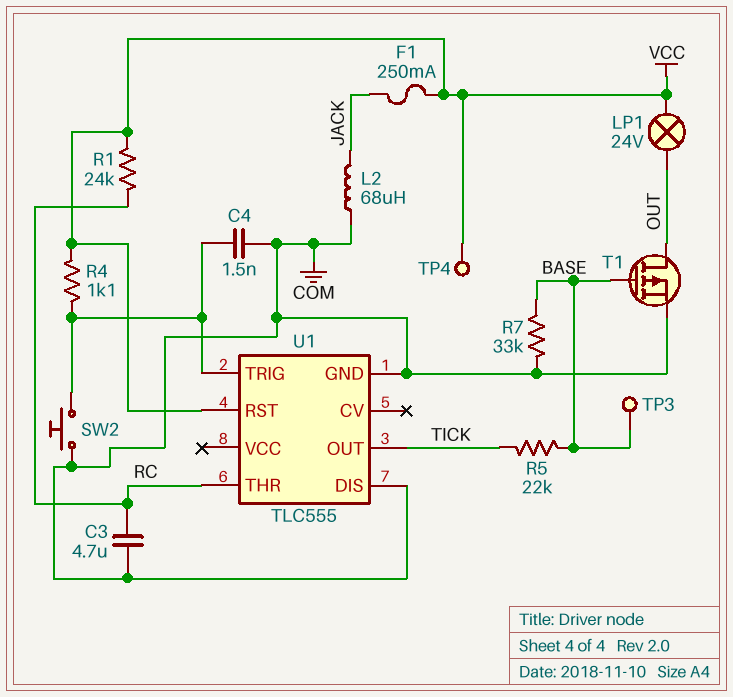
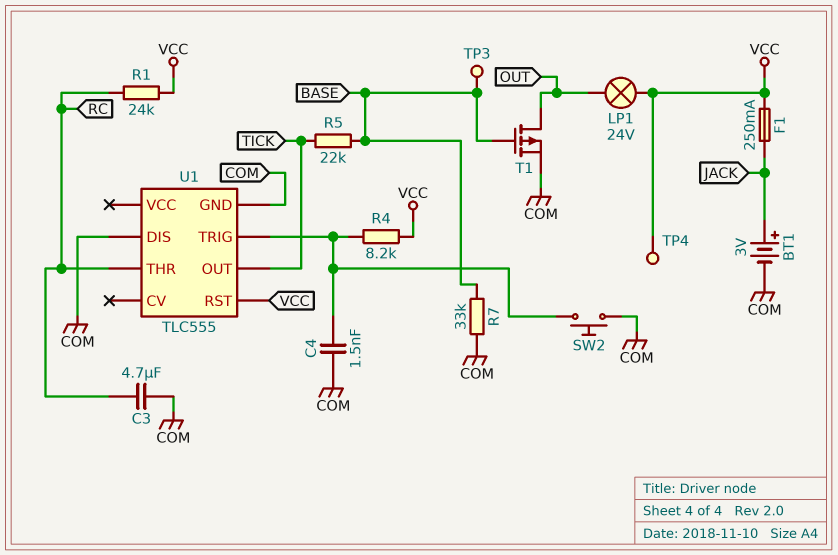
BT1: none -> 3V (plus JACK, minus COM)
L2: 68uH (COM, JACK) -> none
R4: 1.1k (U1/TRIG, VCC) -> 8.2k (U1/TRIG, VCC)

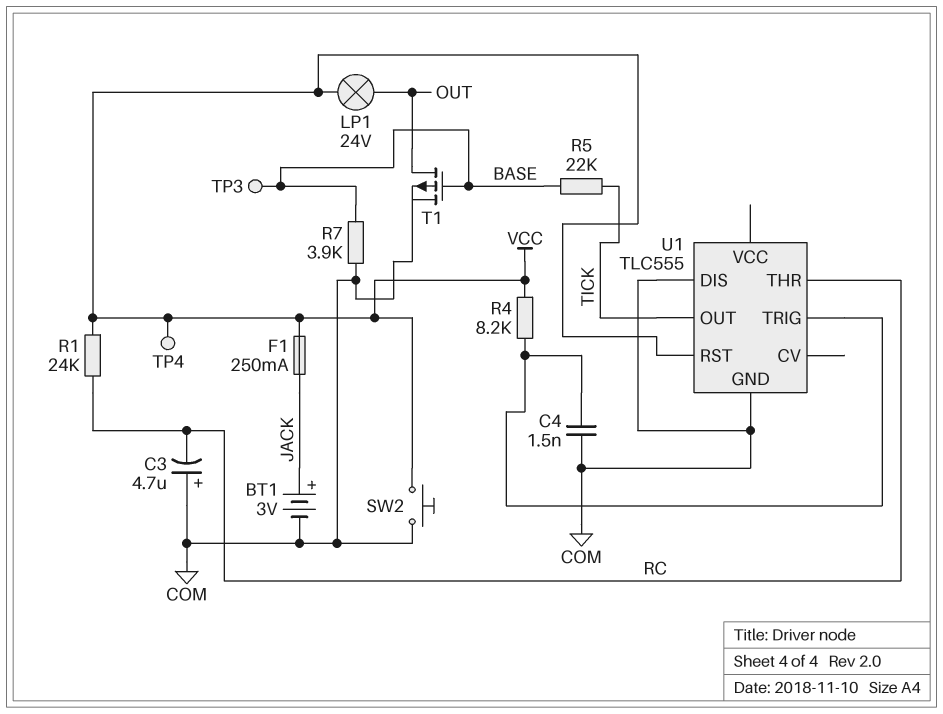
C3: 4.7uF (COM, RC) -> 4.7uF (plus COM, minus RC)
R7: 33k (BASE, COM) -> 3.9k (BASE, COM)
SW2: button (COM, U1/TRIG) -> button (COM, VCC)

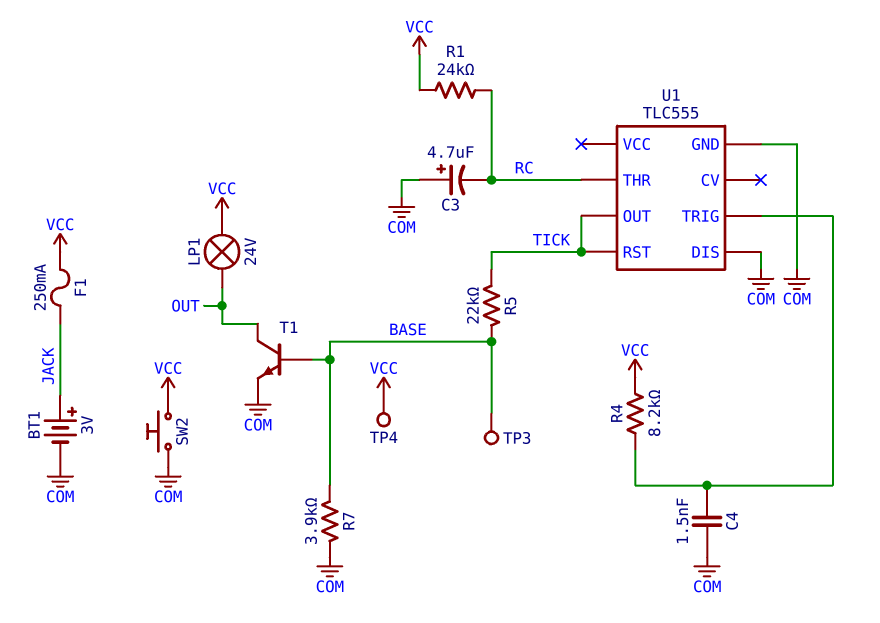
T1: PMOS (G BASE, D OUT, S COM) -> NPN (B BASE, C OUT, E COM)
U1 pin RST: VCC -> TICK

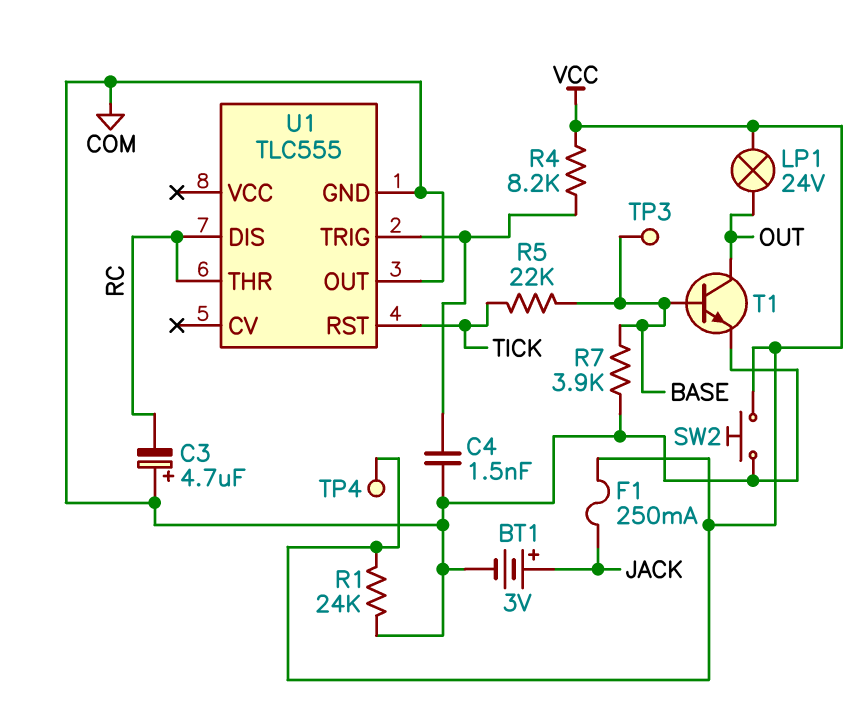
R1: 24k (RC, VCC) -> 24k (COM, VCC)
U1 pin DIS: COM -> RC
U1 pin OUT: TICK -> COM

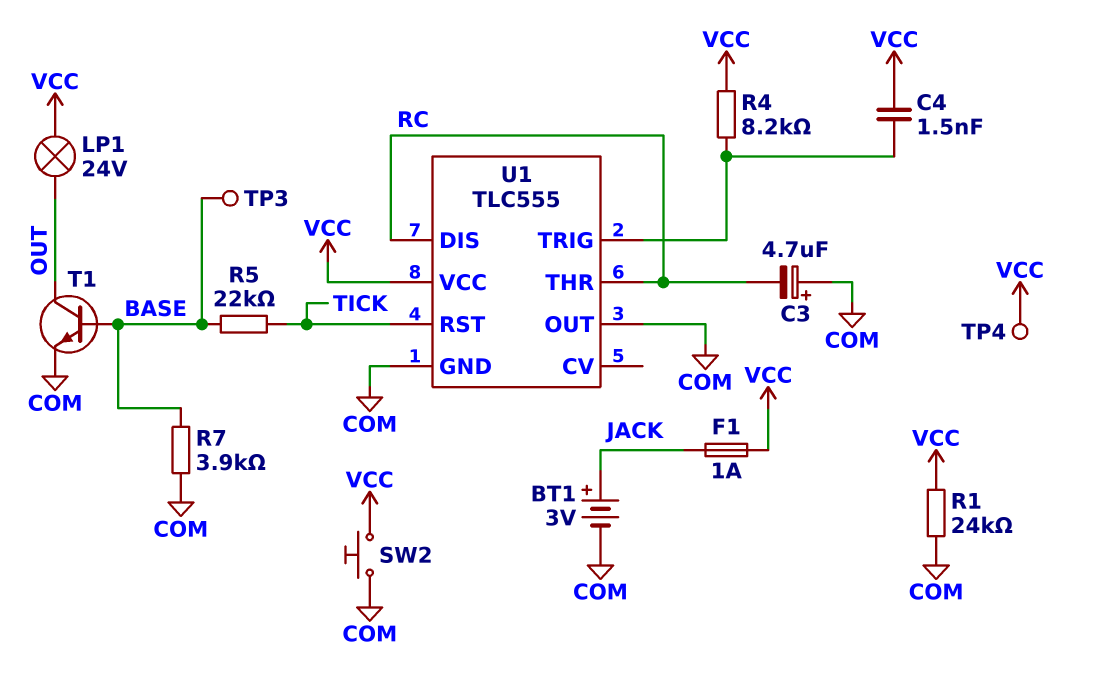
C4: 1.5nF (COM, U1/TRIG) -> 1.5nF (U1/TRIG, VCC)
F1: 250mA (JACK, VCC) -> 1A (JACK, VCC)
U1 pin VCC: none -> VCC

